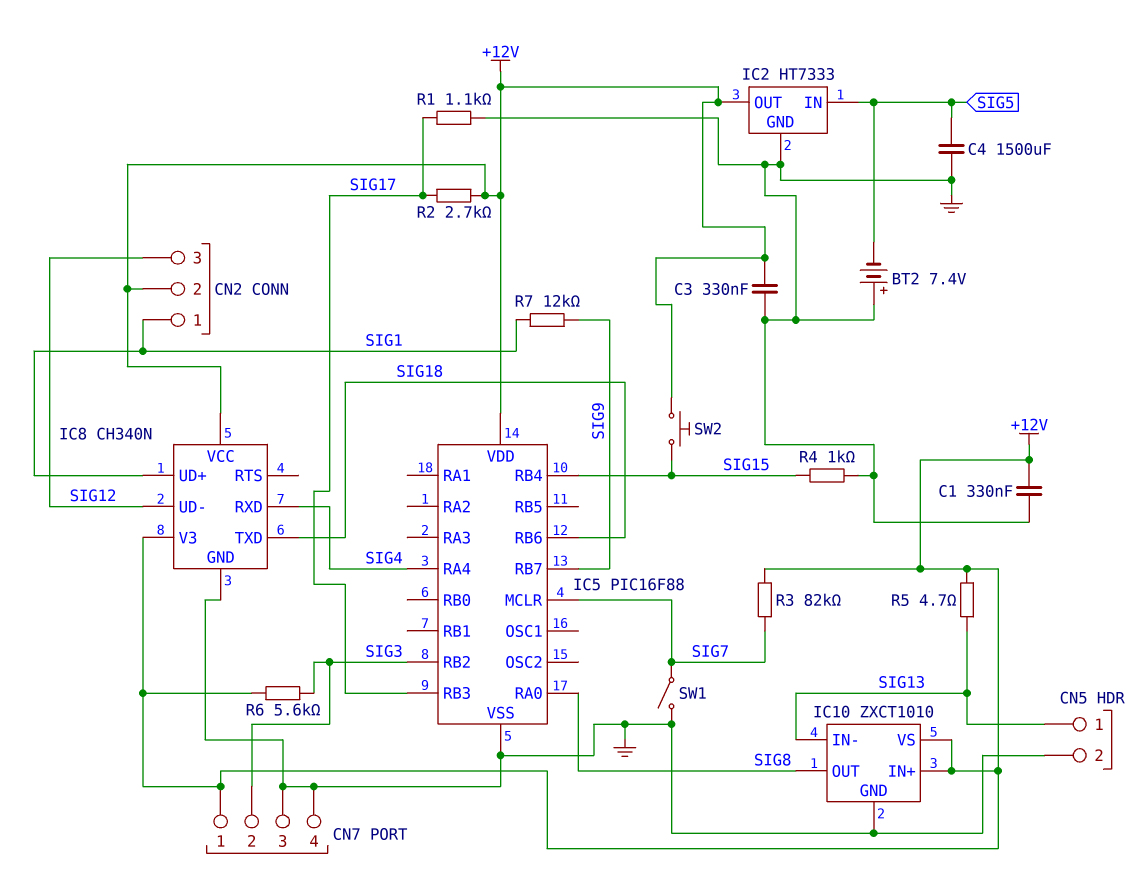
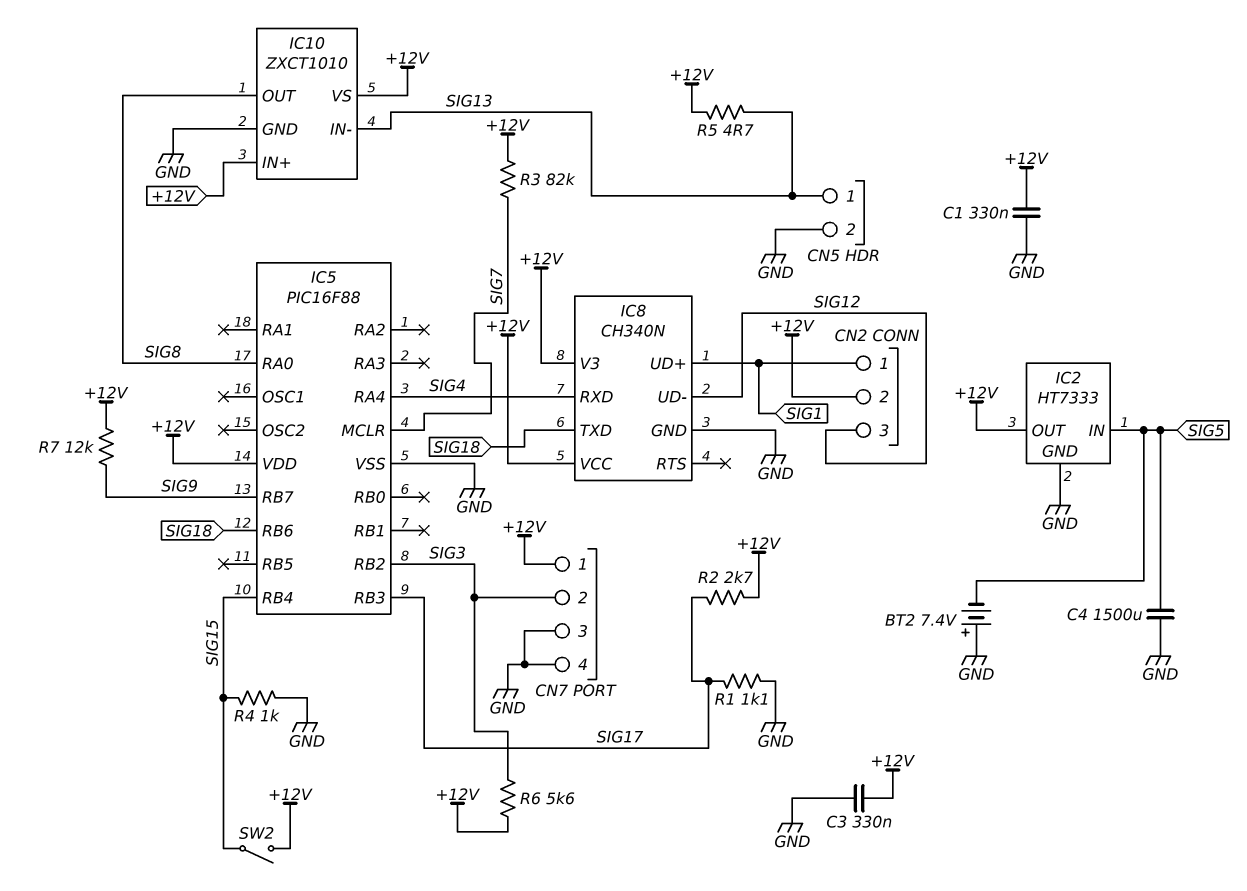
R7: 12k (SIG1, SIG9) -> 12k (+12V, SIG9)
SW1: switch (GND, SIG7) -> none
SW2: button (+12V, SIG15) -> switch (+12V, SIG15)

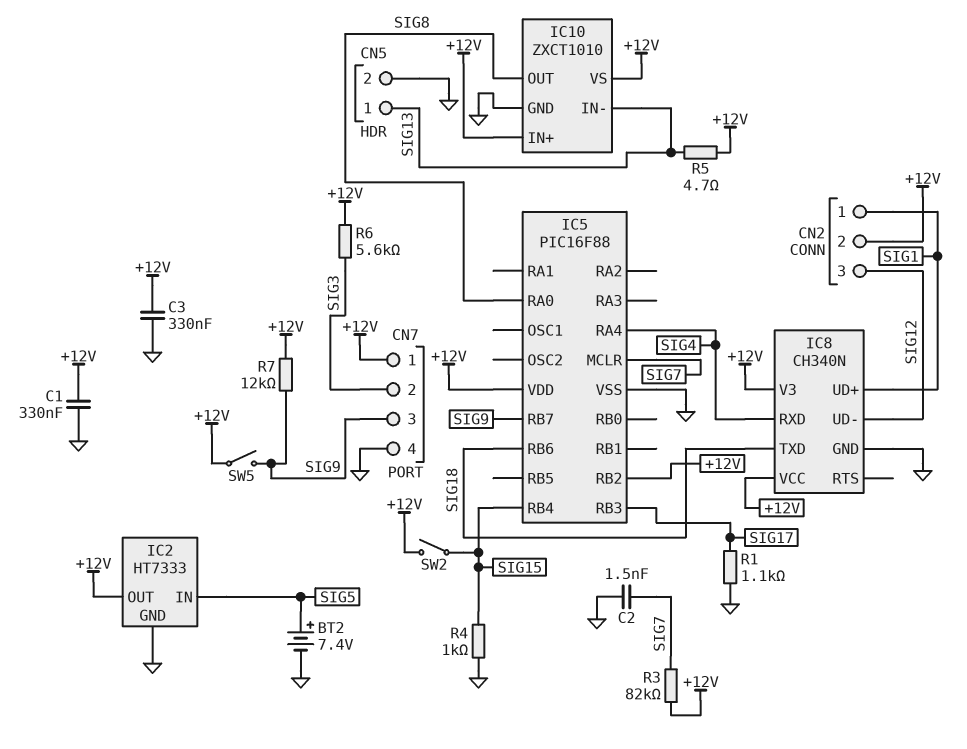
BT2: 7.4V (plus GND, minus SIG5) -> 7.4V (plus SIG5, minus GND)
C2: none -> 1.5nF (GND, SIG7)
C4: 1500uF (GND, SIG5) -> none
CN7 pin 3: GND -> SIG9
IC5 pin RB2: SIG3 -> +12V
R2: 2.7k (+12V, SIG17) -> none
SW5: none -> switch (+12V, SIG9)

